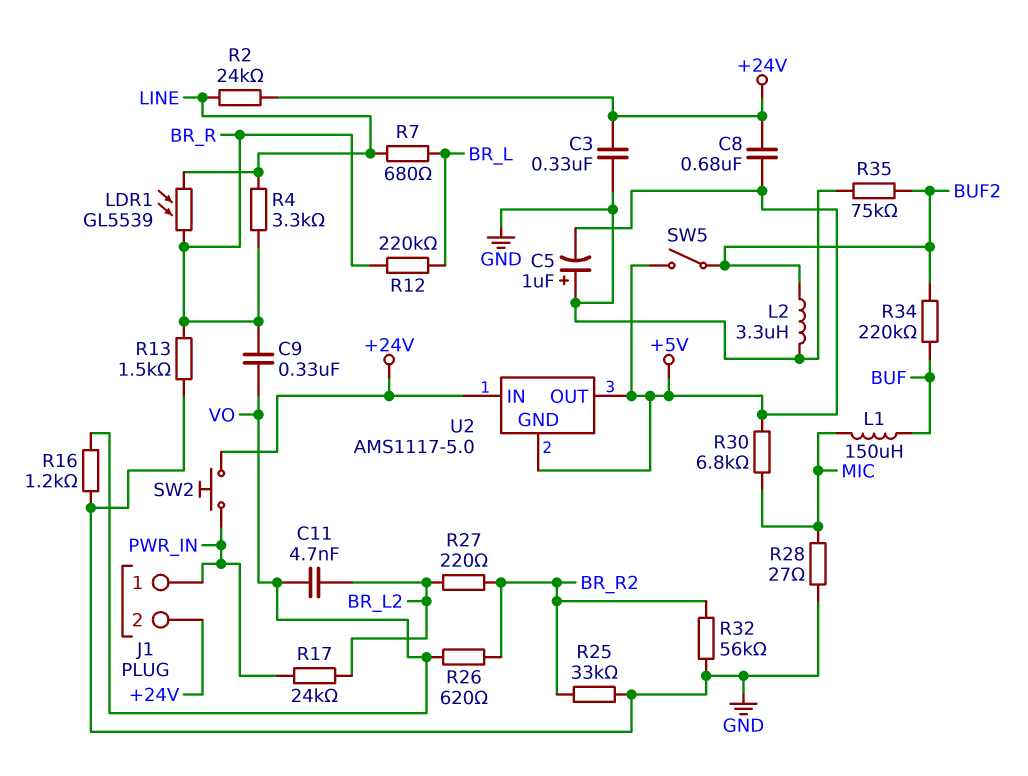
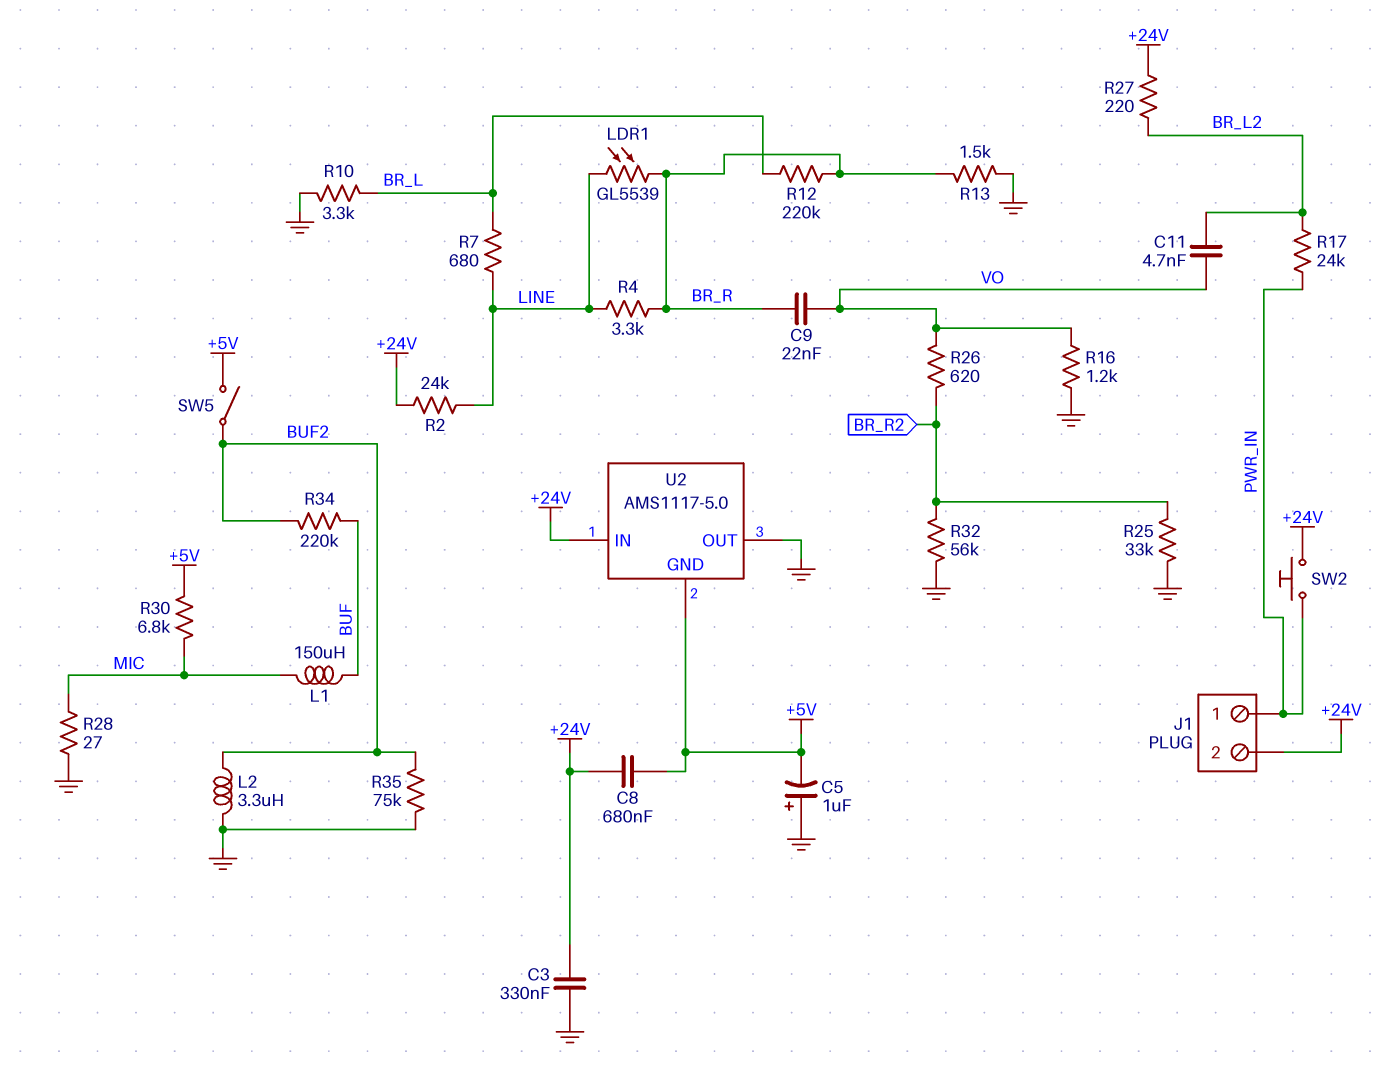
C9: 330nF (BR_R, VO) -> 22nF (BR_R, VO)
R10: none -> 3.3k (BR_L, GND)
R27: 220 (BR_L2, BR_R2) -> 220 (+24V, BR_L2)
U2 pin OUT: +5V -> GND

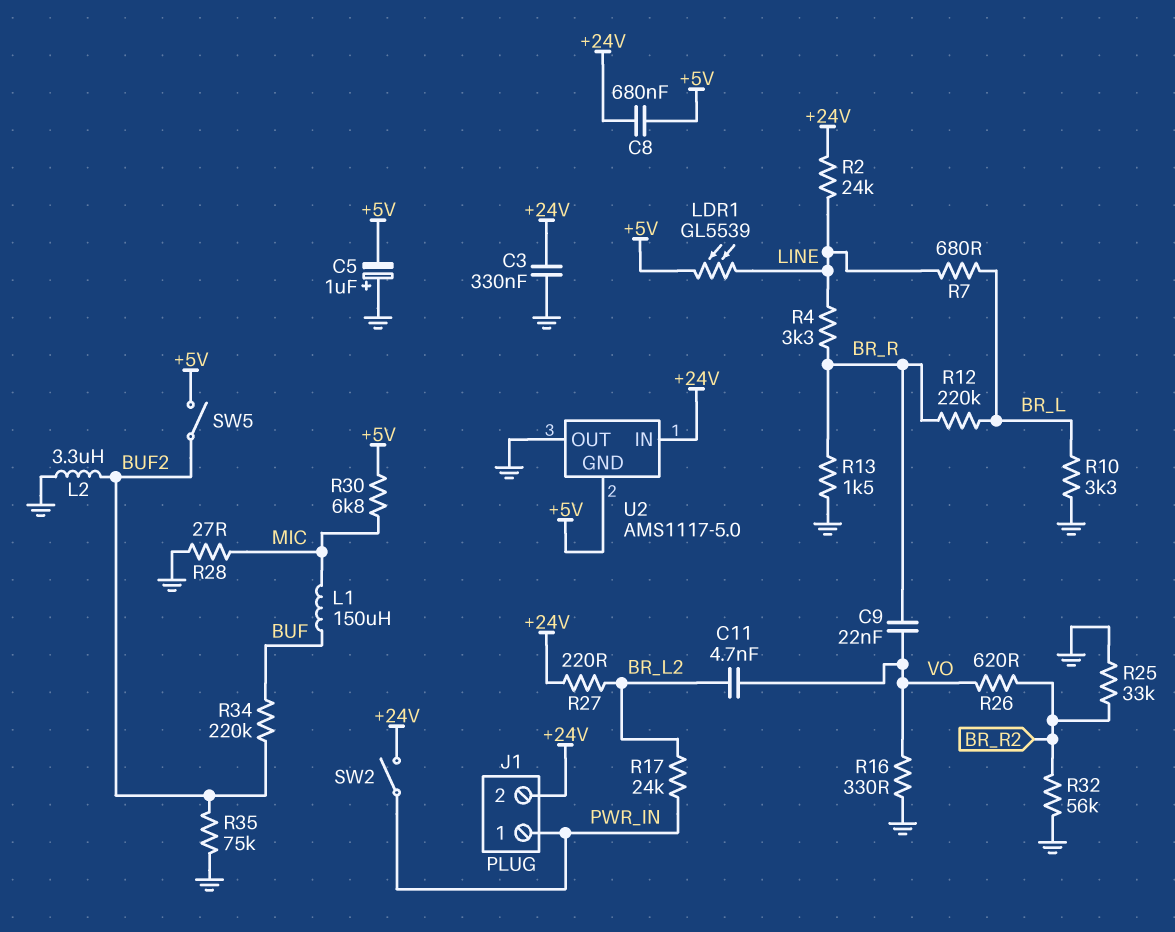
LDR1: GL5539 (BR_R, LINE) -> GL5539 (+5V, LINE)
R16: 1.2k (GND, VO) -> 330 (GND, VO)
SW2: button (+24V, PWR_IN) -> switch (+24V, PWR_IN)

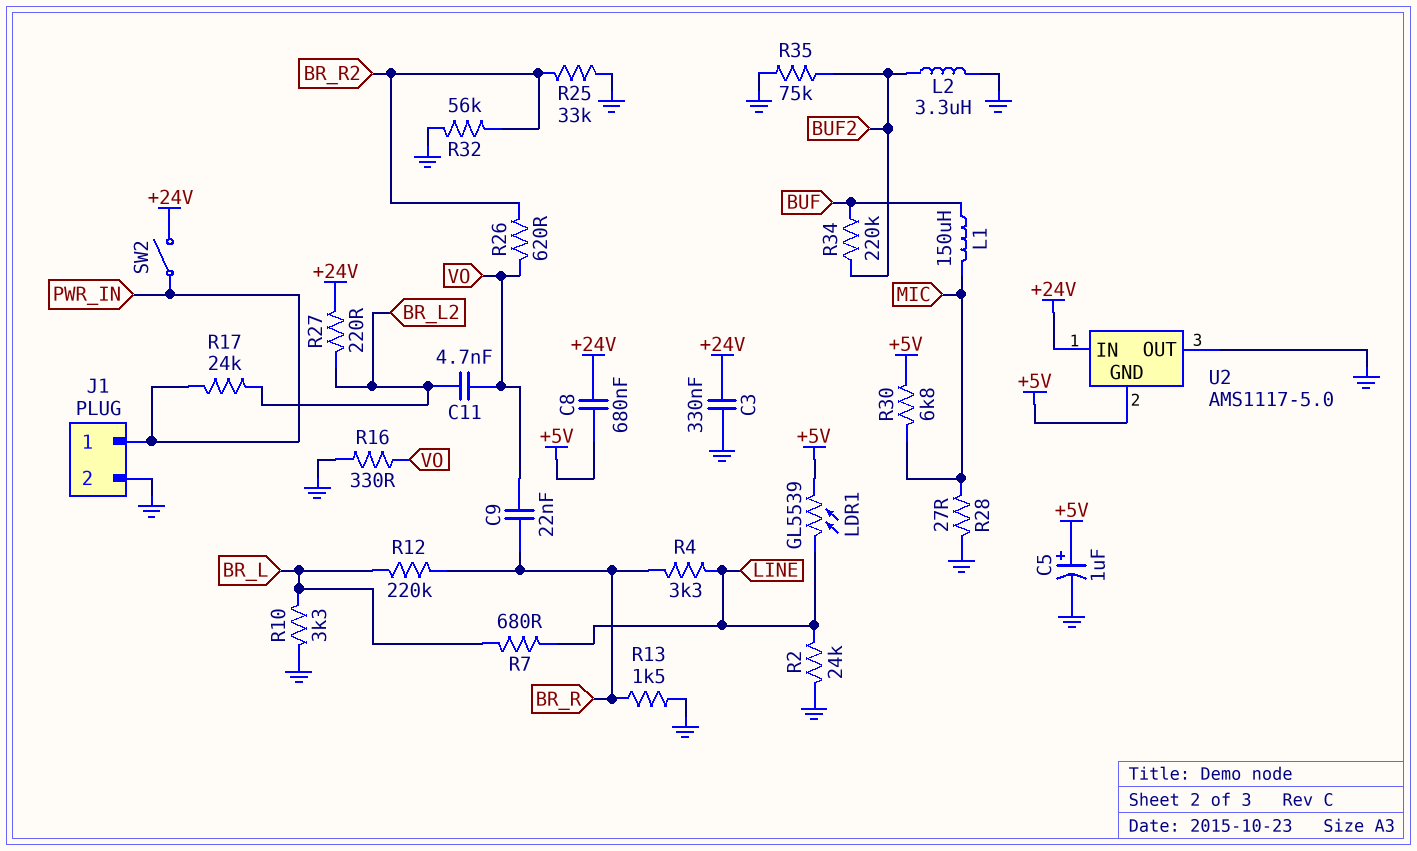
C5: 1uF (plus GND, minus +5V) -> 1uF (plus +5V, minus GND)
J1 pin 2: +24V -> GND
R2: 24k (+24V, LINE) -> 24k (GND, LINE)
SW5: switch (+5V, BUF2) -> none

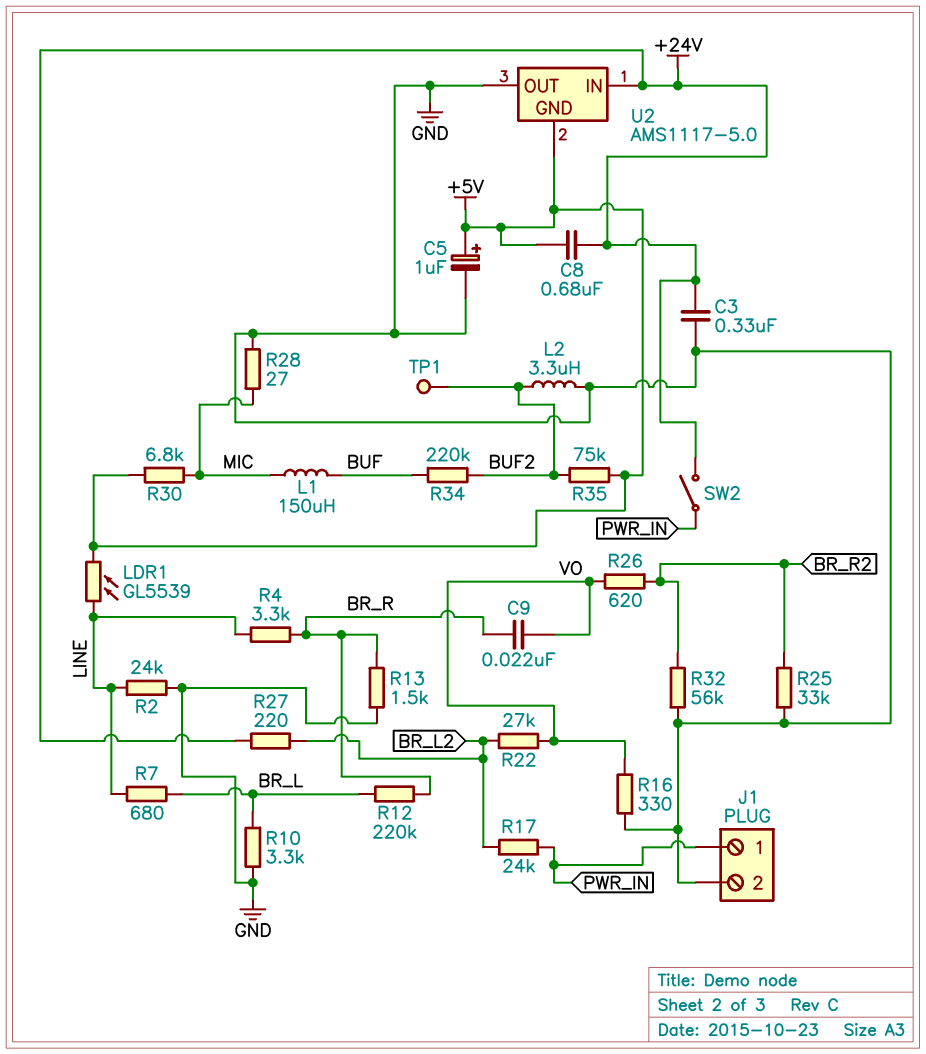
C11: 4.7nF (BR_L2, VO) -> none
R22: none -> 27k (BR_L2, VO)
R35: 75k (BUF2, GND) -> 75k (+5V, BUF2)
TP1: none -> test point (BUF2)

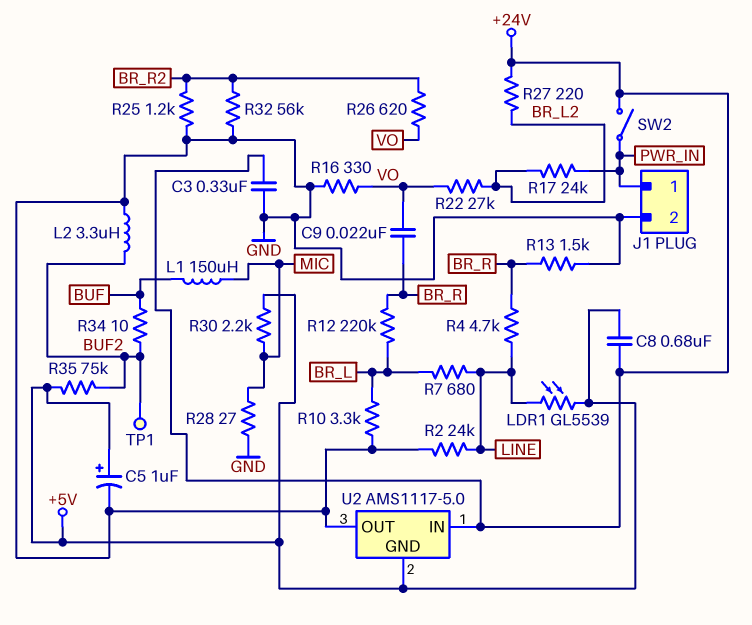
R4: 3.3k (BR_R, LINE) -> 4.7k (BR_R, LINE)
R25: 33k (BR_R2, GND) -> 1.2k (BR_R2, GND)
R30: 6.8k (+5V, MIC) -> 2.2k (+5V, MIC)
R34: 220k (BUF, BUF2) -> 10 (BUF, BUF2)

